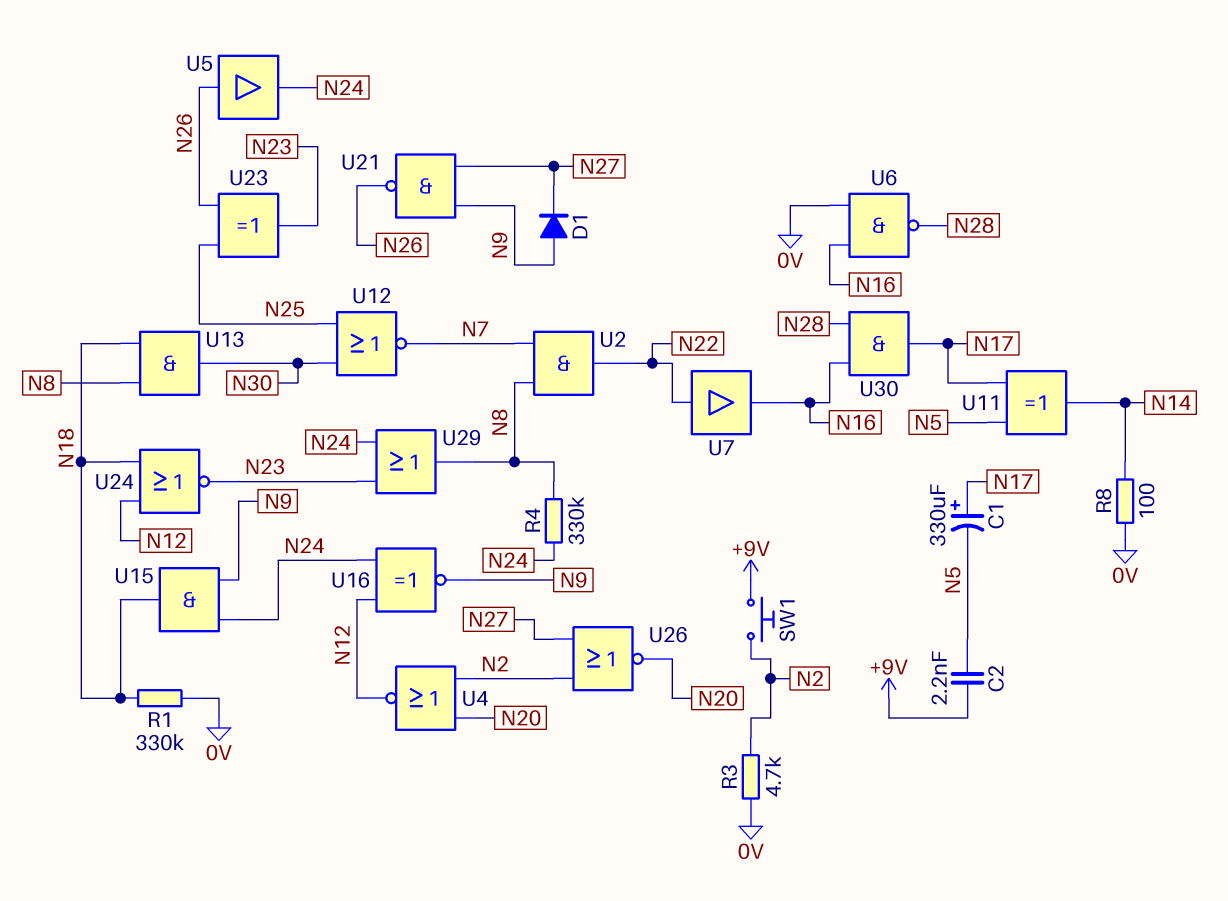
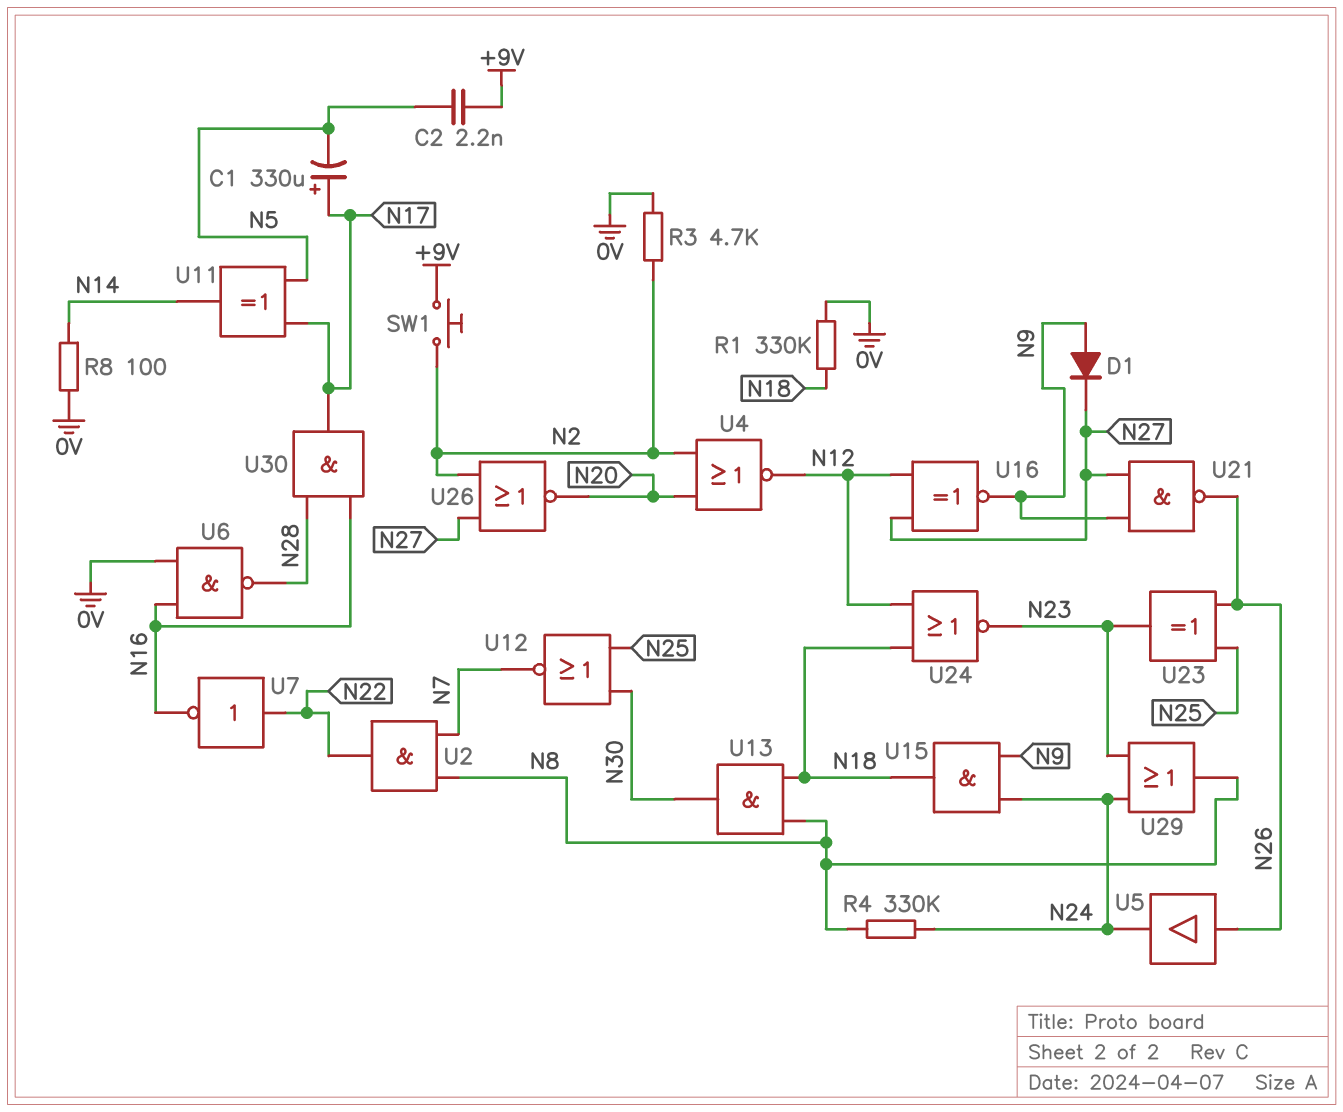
U7: buffer (in N22, out N16) -> NOT (in N22, out N16)
U16: XNOR (in N12, in N24, out N9) -> XNOR (in N12, in N27, out N9)

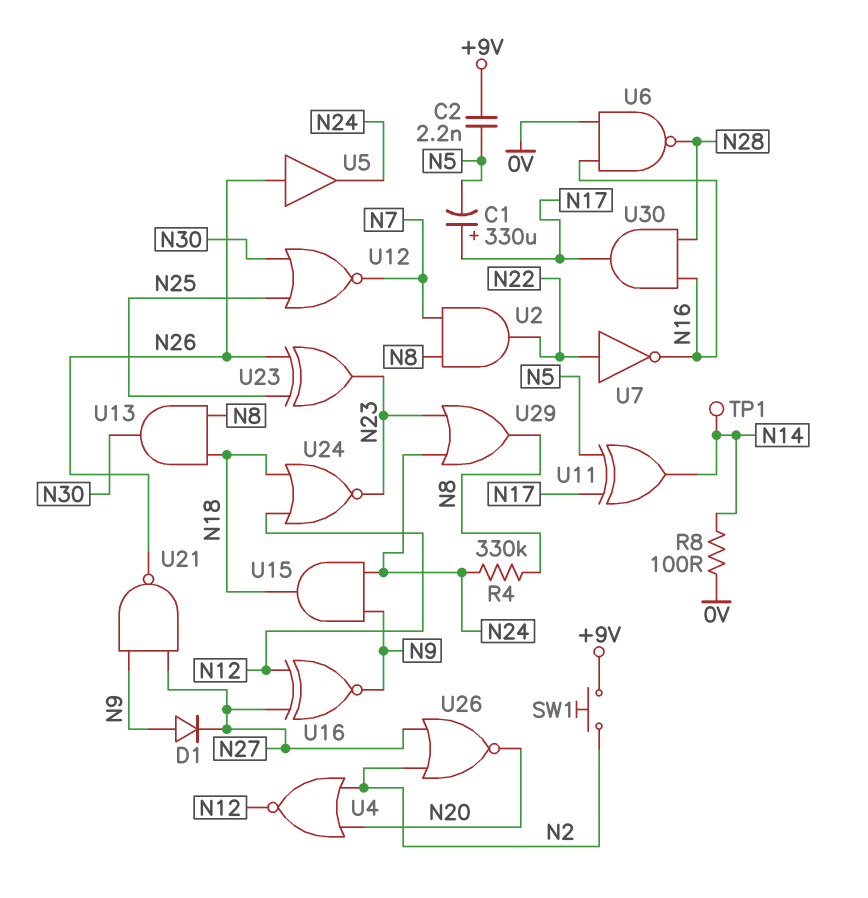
R1: 330k (0V, N18) -> none
R3: 4.7k (0V, N2) -> none
TP1: none -> test point (N14)

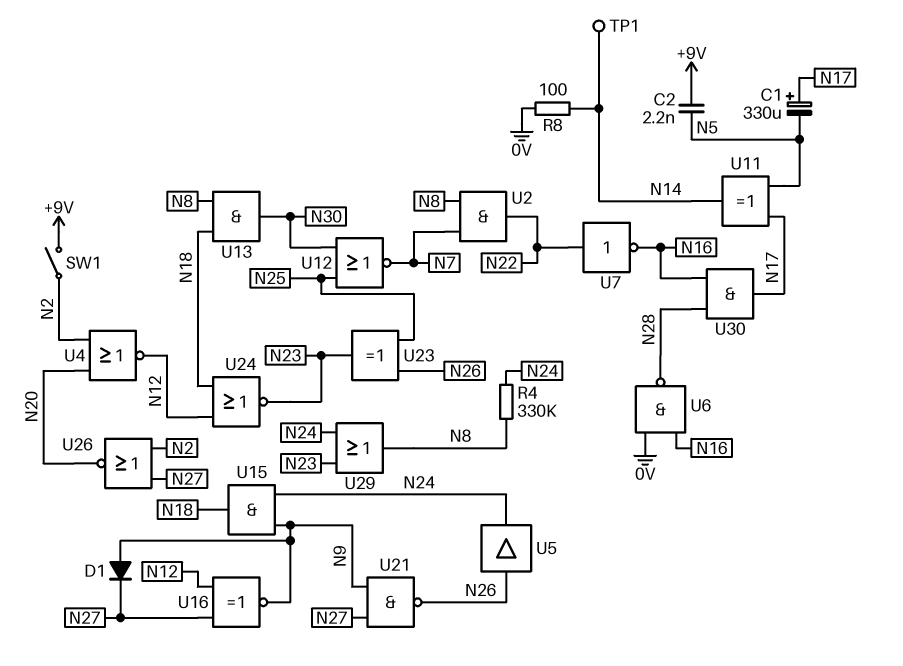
SW1: button (+9V, N2) -> switch (+9V, N2)

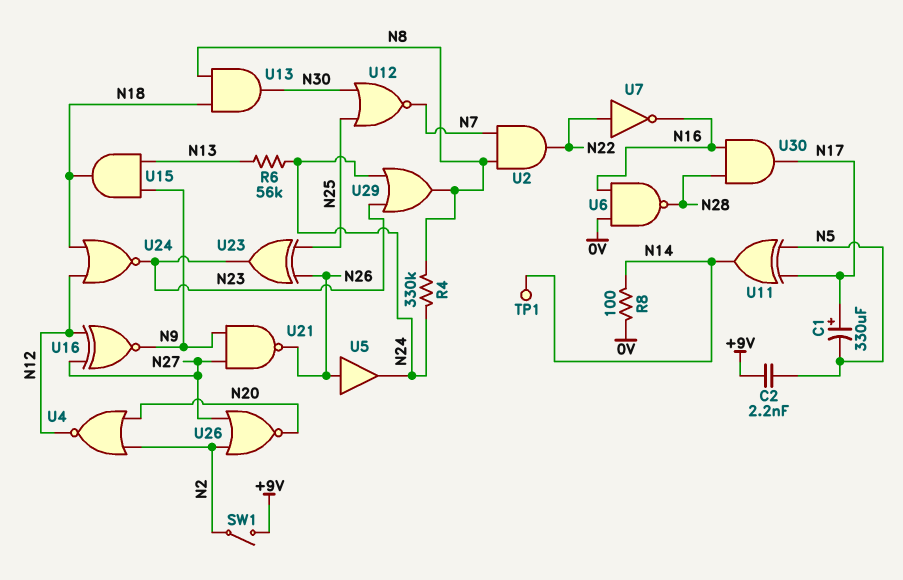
D1: diode (A N9, K N27) -> none
R6: none -> 56k (N13, N24)
U15: AND (in N9, in N24, out N18) -> AND (in N9, in N13, out N18)

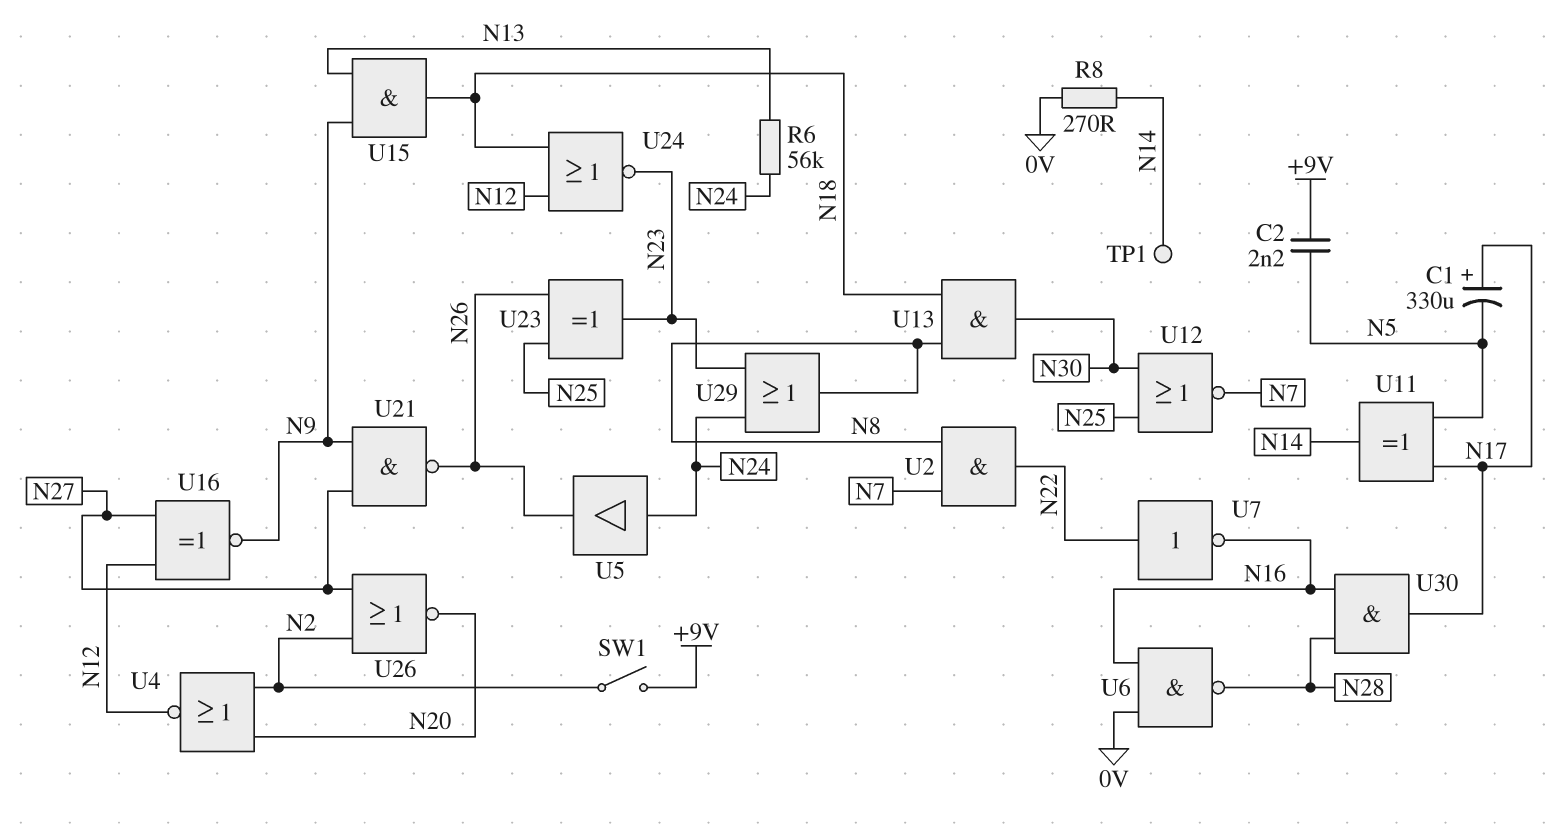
R4: 330k (N8, N24) -> none
R8: 100 (0V, N14) -> 270 (0V, N14)
U5: buffer (in N26, out N24) -> buffer (in N24, out N26)

